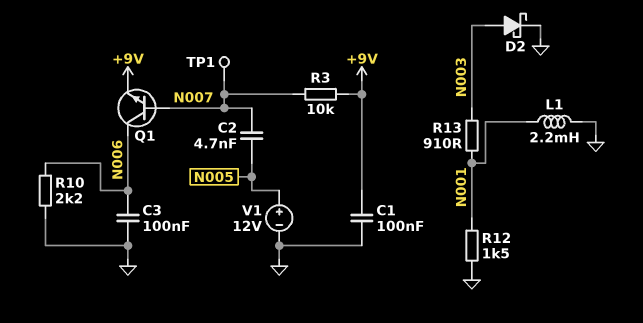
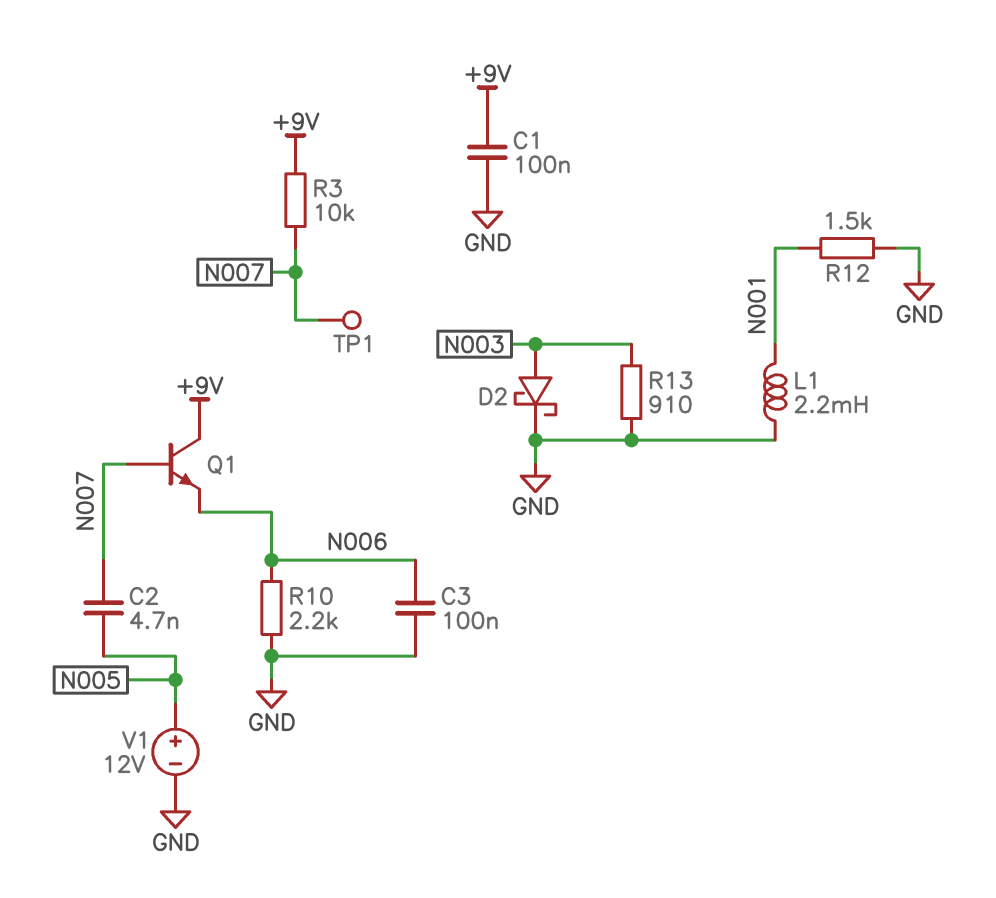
Q1: NPN (B N007, C N006, E +9V) -> NPN (B N007, C +9V, E N006)
R13: 910 (N001, N003) -> 910 (GND, N003)

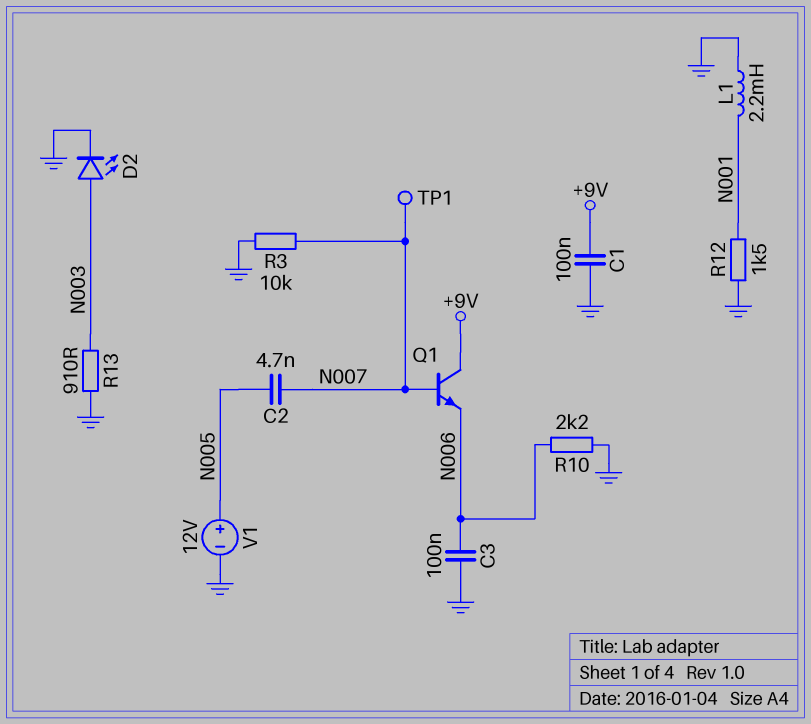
D2: schottky (A N003, K GND) -> LED (A N003, K GND)
R3: 10k (+9V, N007) -> 10k (GND, N007)

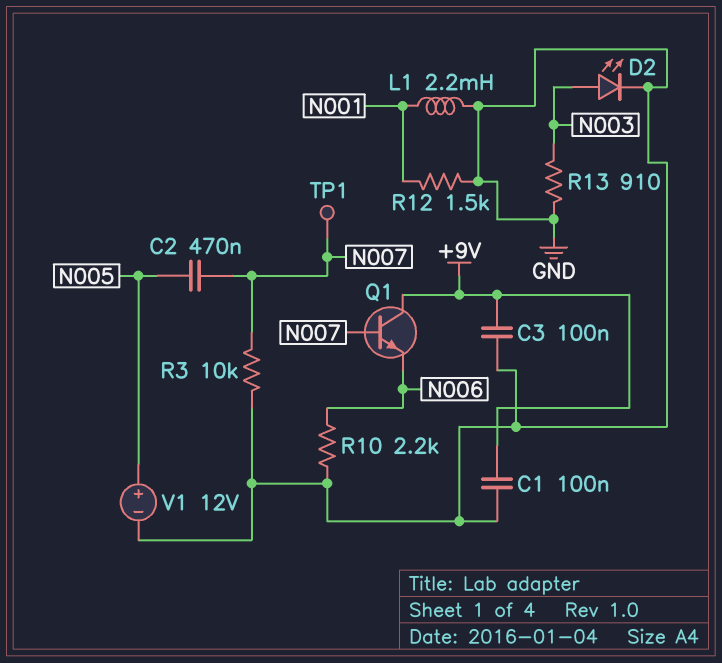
C2: 4.7nF (N005, N007) -> 470nF (N005, N007)
C3: 100nF (GND, N006) -> 100nF (+9V, GND)

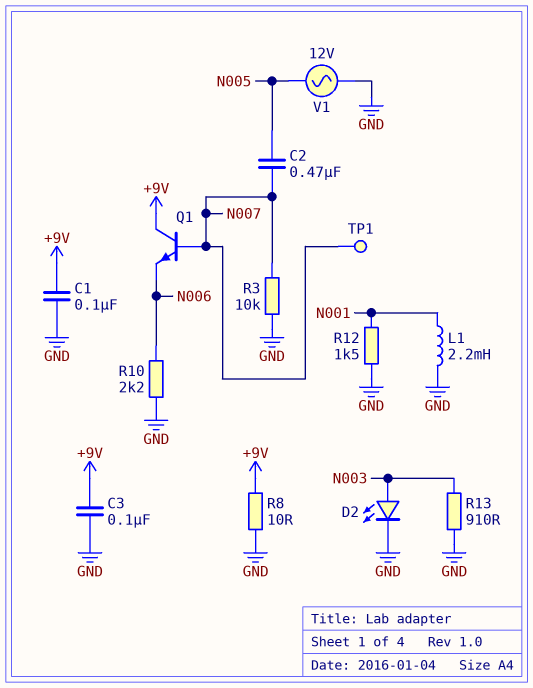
R8: none -> 10 (+9V, GND)
V1: 12V (plus N005, minus GND) -> AC 12V (GND, N005)

